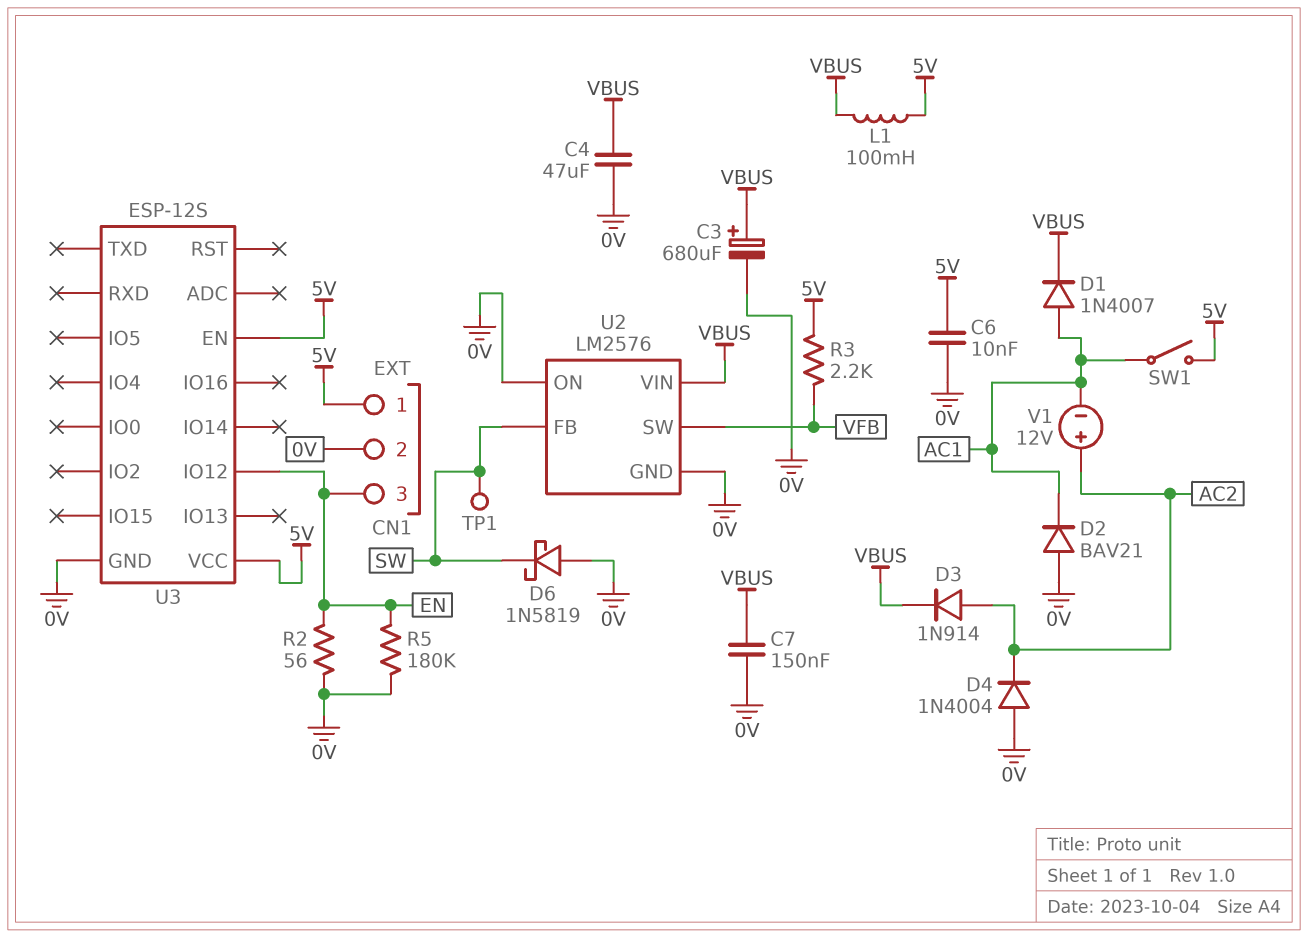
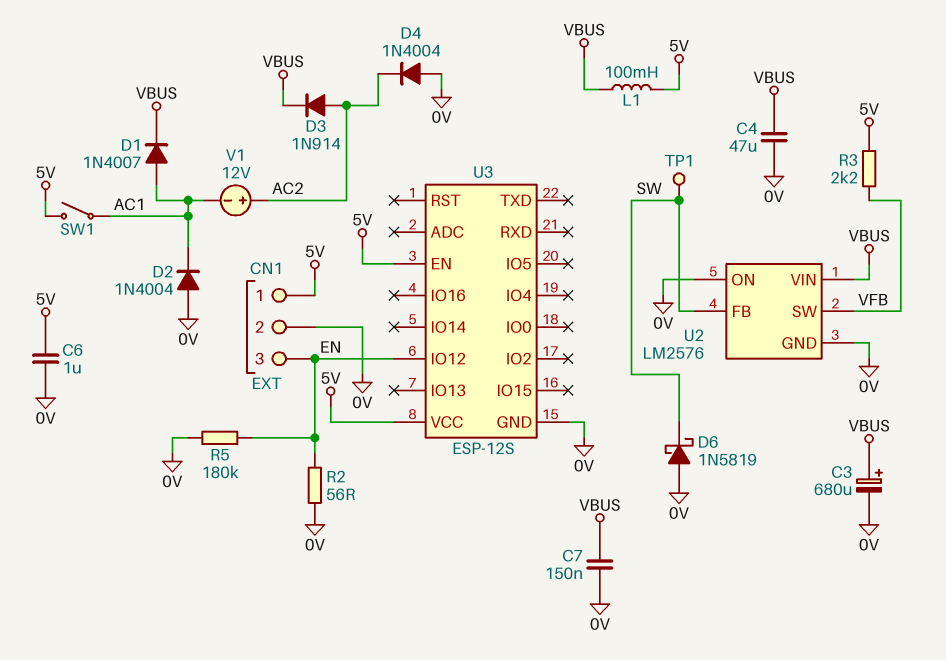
C6: 10nF (0V, 5V) -> 1uF (0V, 5V)
D2: diode BAV21 (A 0V, K AC1) -> diode 1N4004 (A 0V, K AC1)

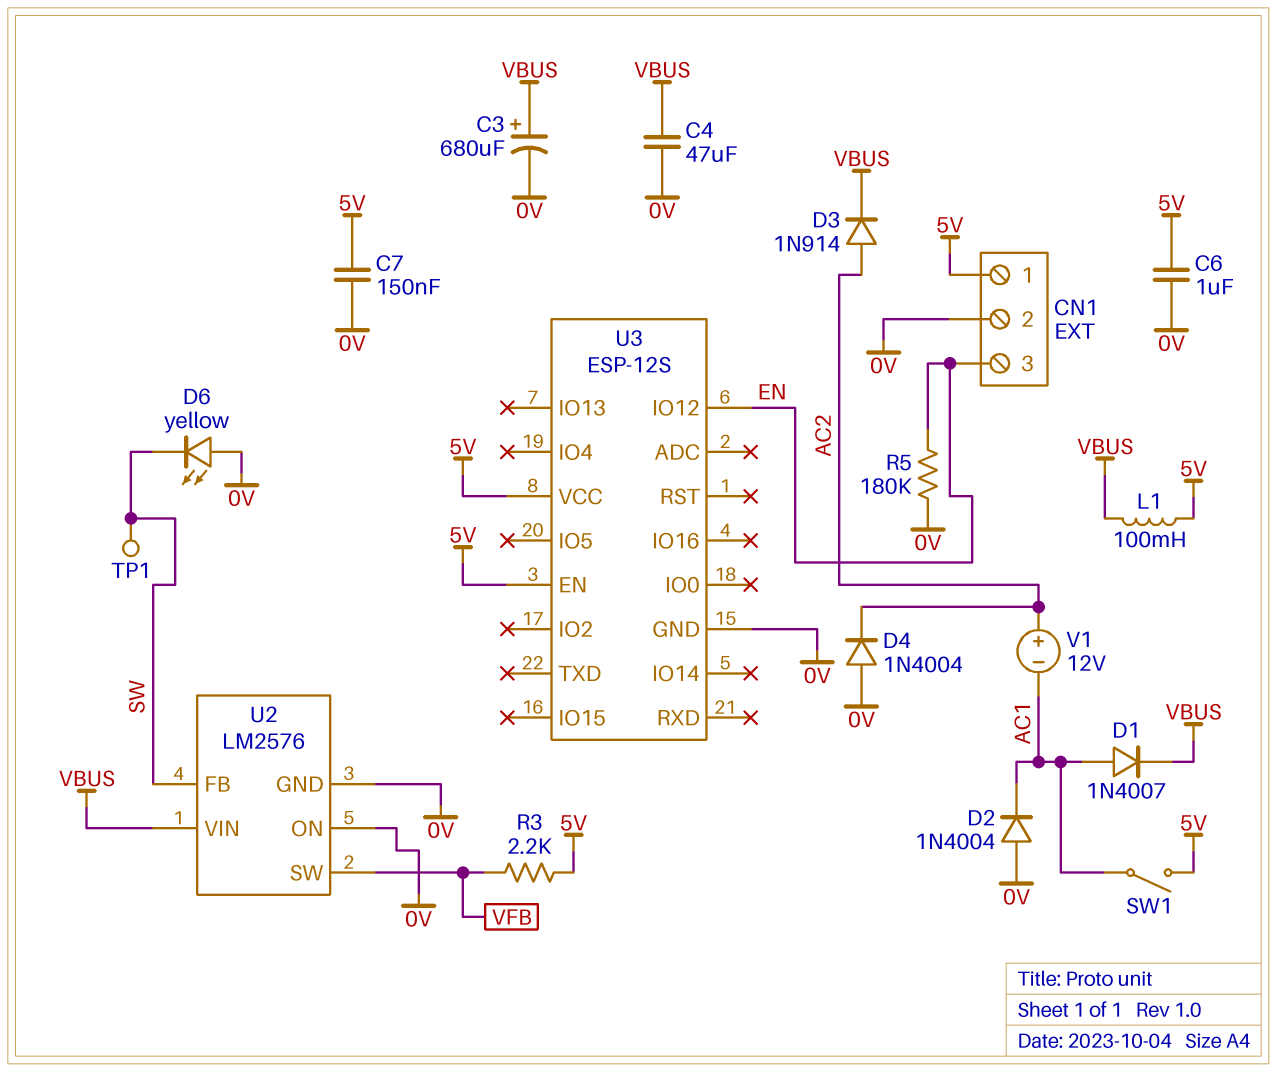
C7: 150nF (0V, VBUS) -> 150nF (0V, 5V)
D6: schottky 1N5819 (A 0V, K SW) -> LED yellow (A 0V, K SW)
R2: 56 (0V, EN) -> none

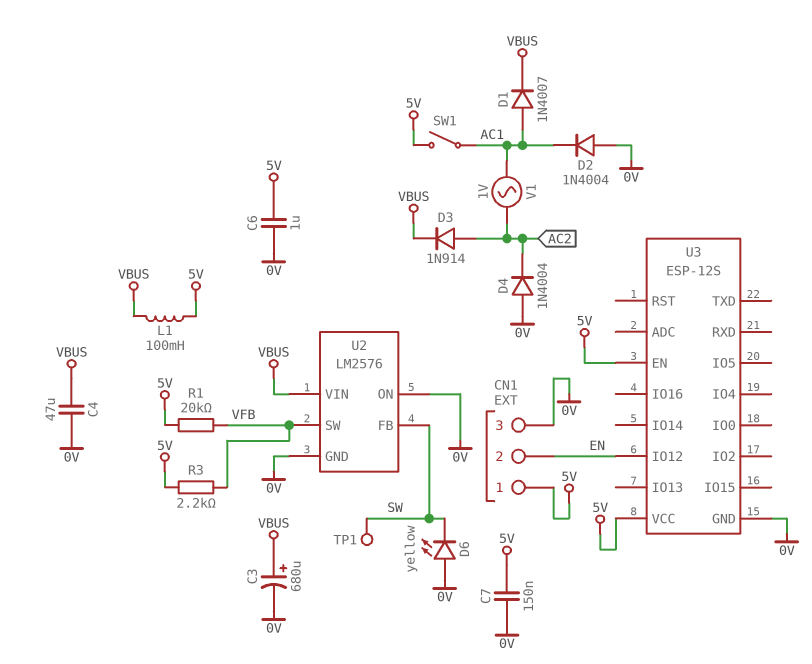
CN1 pin 2: 0V -> EN
CN1 pin 3: EN -> 0V
R1: none -> 20k (5V, VFB)
R5: 180k (0V, EN) -> none
V1: 12V (plus AC2, minus AC1) -> AC 1V (AC1, AC2)

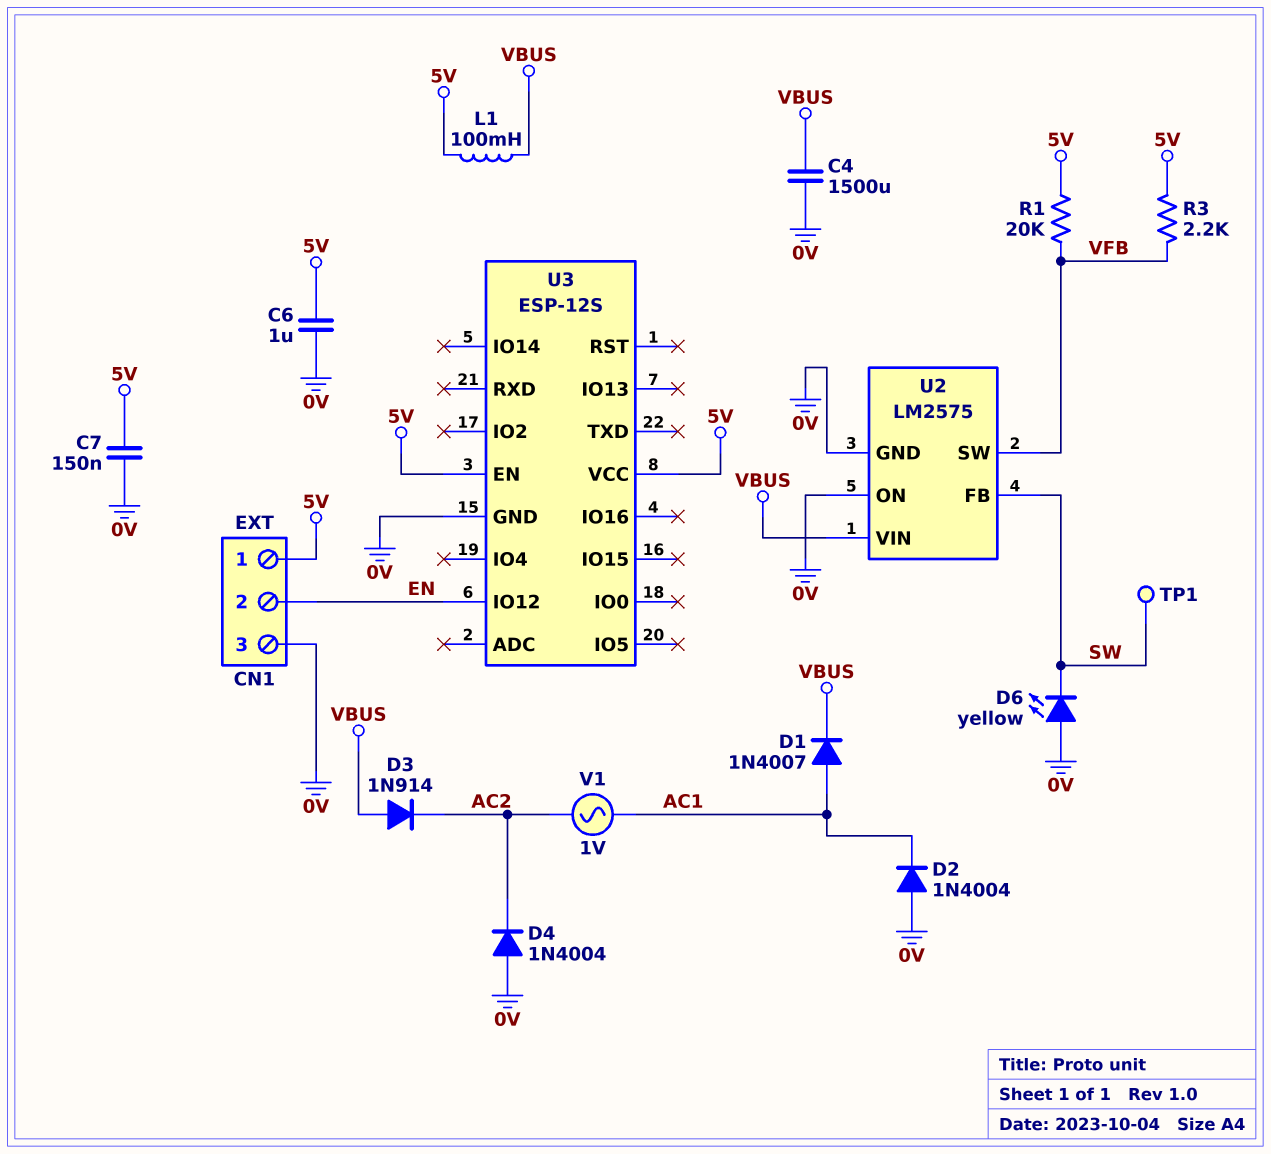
C3: 680uF (plus VBUS, minus 0V) -> none
C4: 47uF (0V, VBUS) -> 1500uF (0V, VBUS)
D3: diode 1N914 (A AC2, K VBUS) -> diode 1N914 (A VBUS, K AC2)
SW1: switch (5V, AC1) -> none
U2: LM2576 -> LM2575

